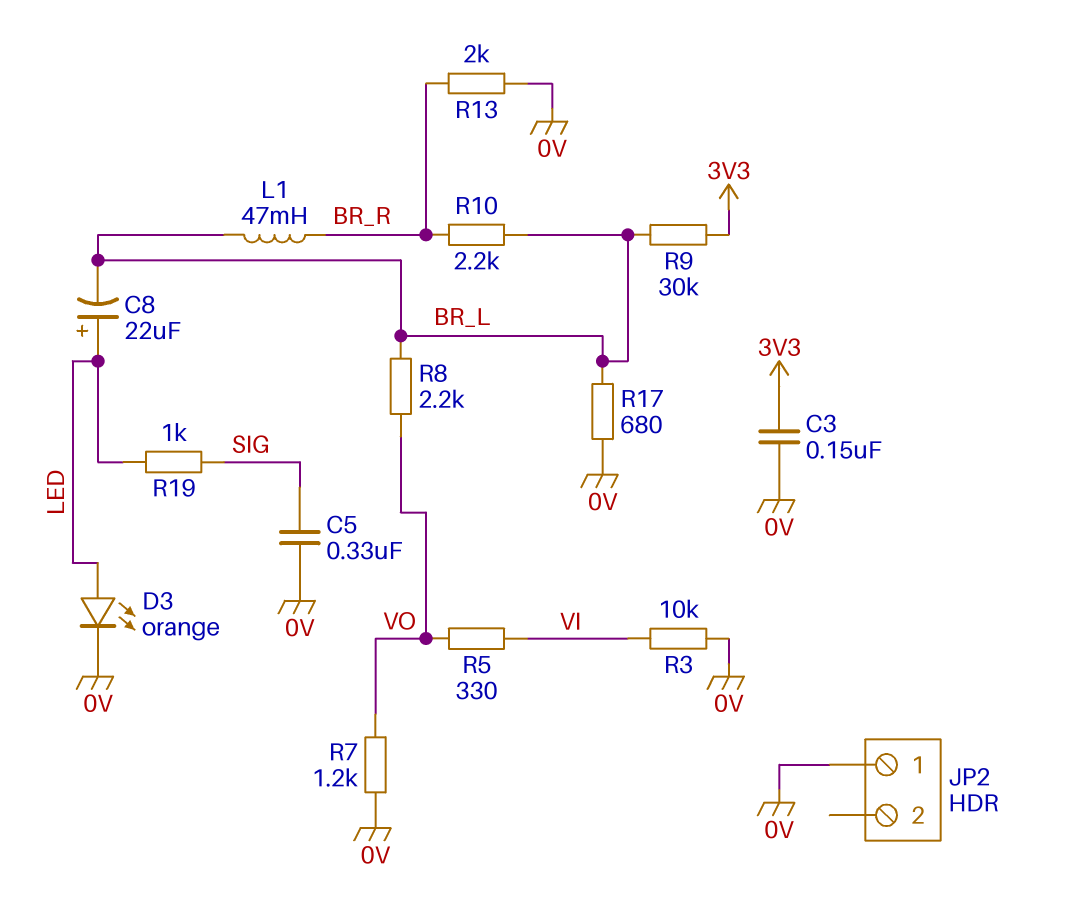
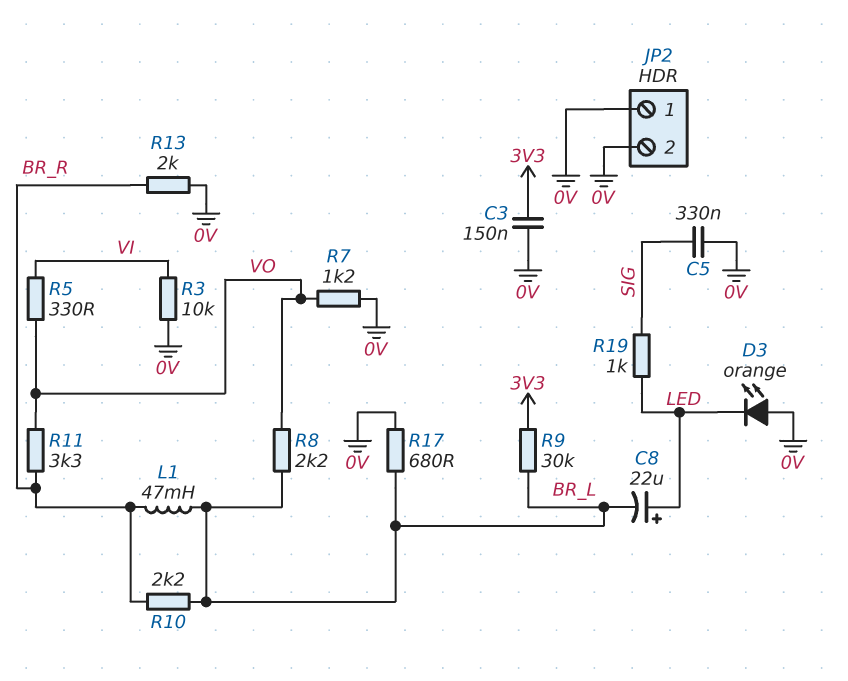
D3: LED orange (A LED, K 0V) -> LED orange (A 0V, K LED)
JP2 pin 2: none -> 0V
R11: none -> 3.3k (BR_R, VO)

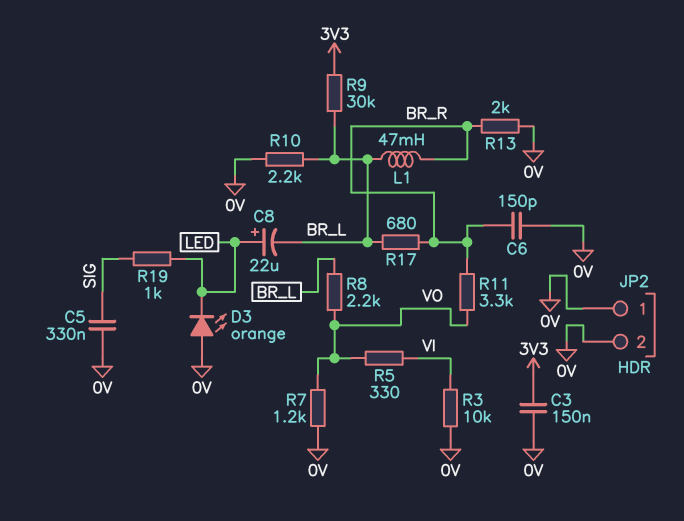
C6: none -> 150pF (0V, BR_R)
R10: 2.2k (BR_L, BR_R) -> 2.2k (0V, BR_L)
R17: 680 (0V, BR_L) -> 680 (BR_L, BR_R)

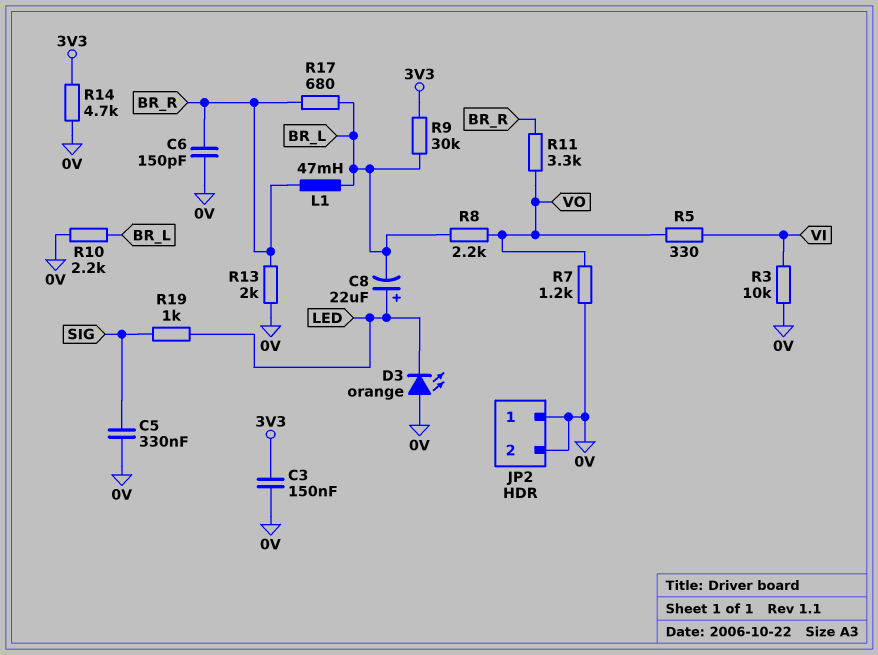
R14: none -> 4.7k (0V, 3V3)

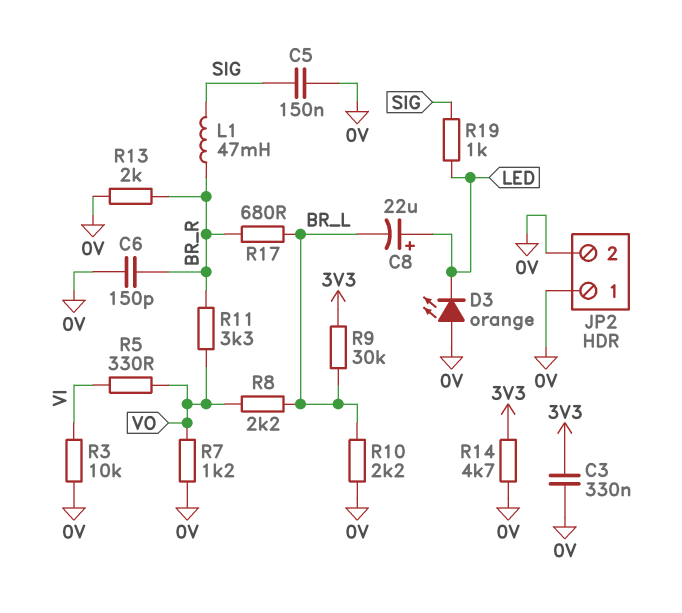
C3: 150nF (0V, 3V3) -> 330nF (0V, 3V3)
C5: 330nF (0V, SIG) -> 150nF (0V, SIG)
L1: 47mH (BR_L, BR_R) -> 47mH (BR_R, SIG)

